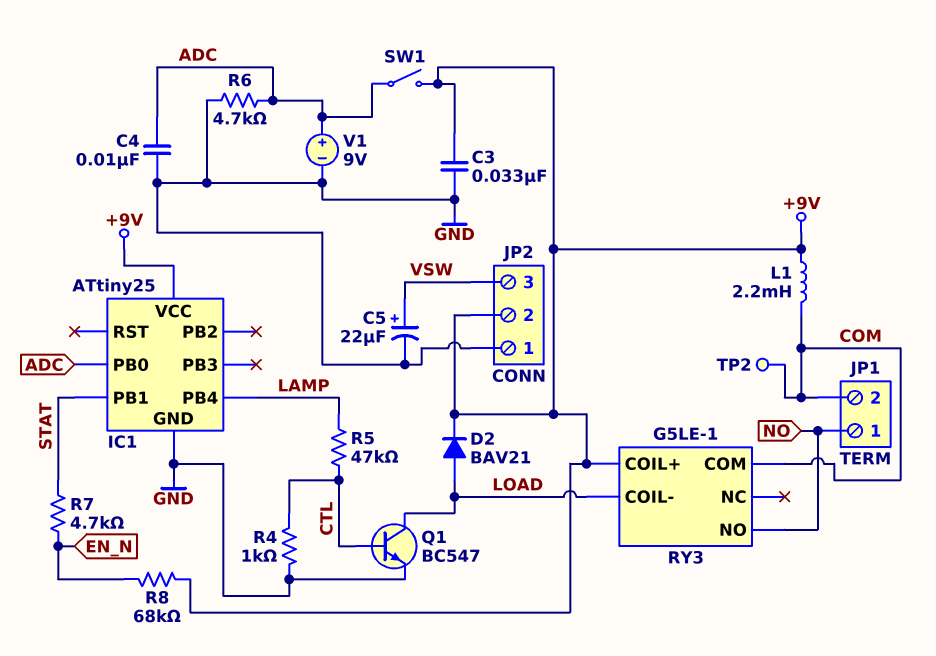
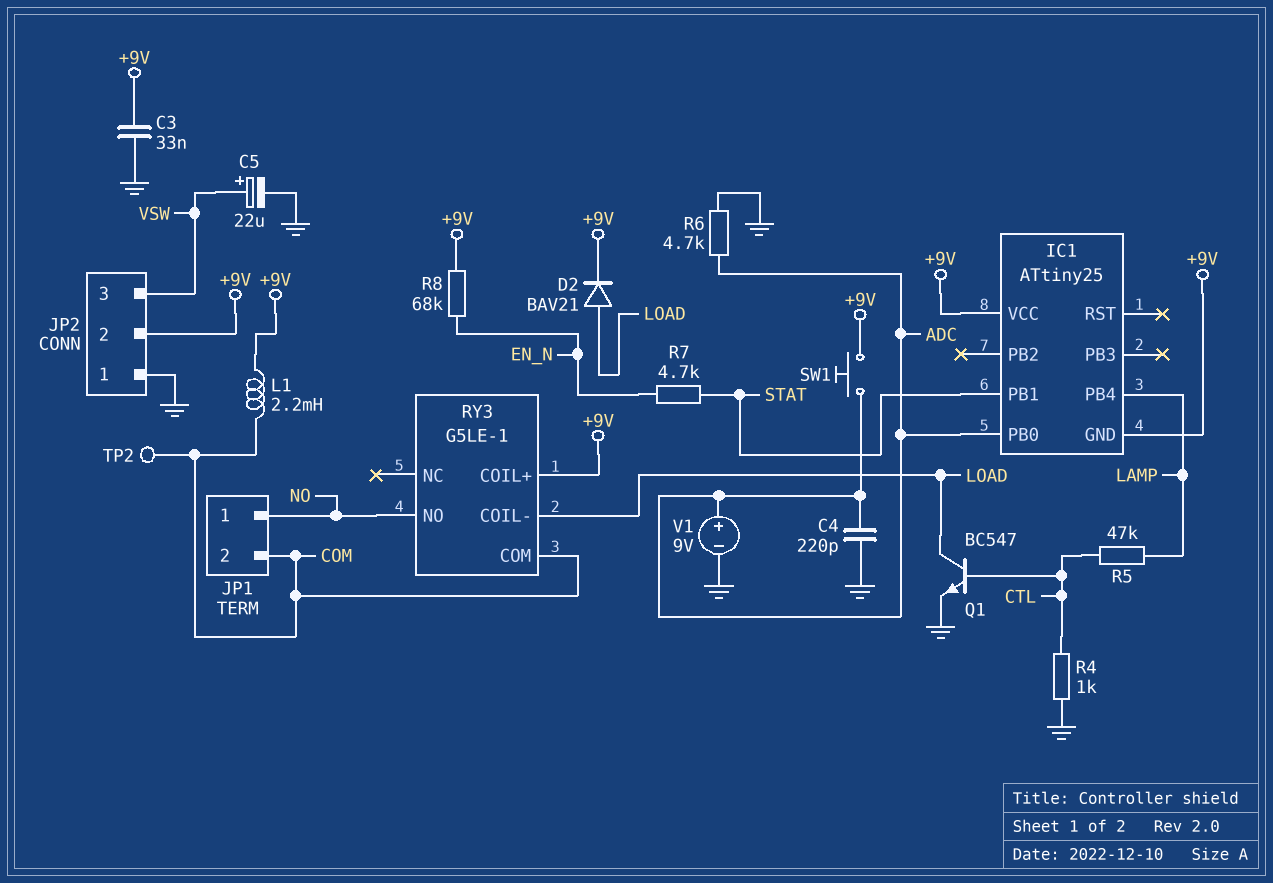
C4: 10nF (ADC, GND) -> 220pF (ADC, GND)
IC1 pin GND: GND -> +9V
SW1: switch (+9V, ADC) -> button (+9V, ADC)

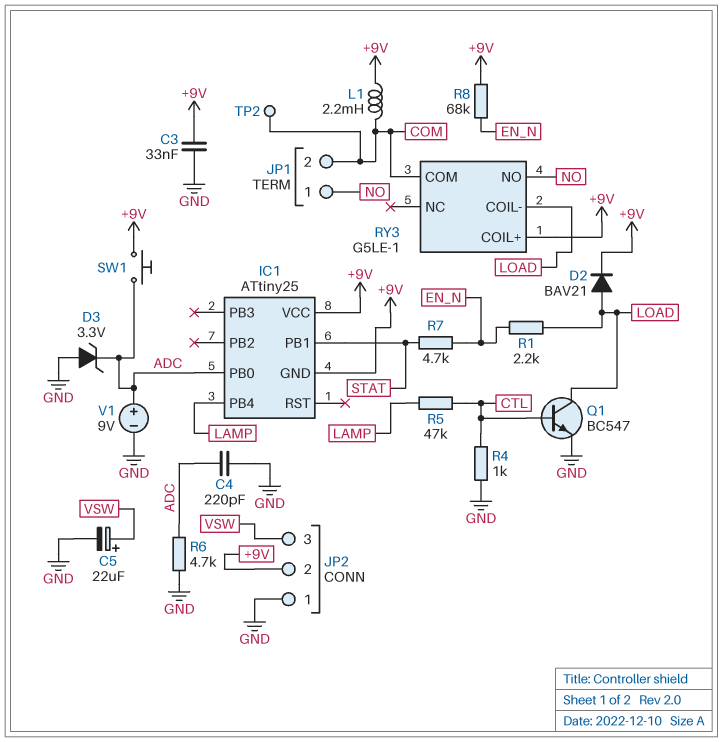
D3: none -> zener 3.3V (A GND, K ADC)
R1: none -> 2.2k (EN_N, LOAD)

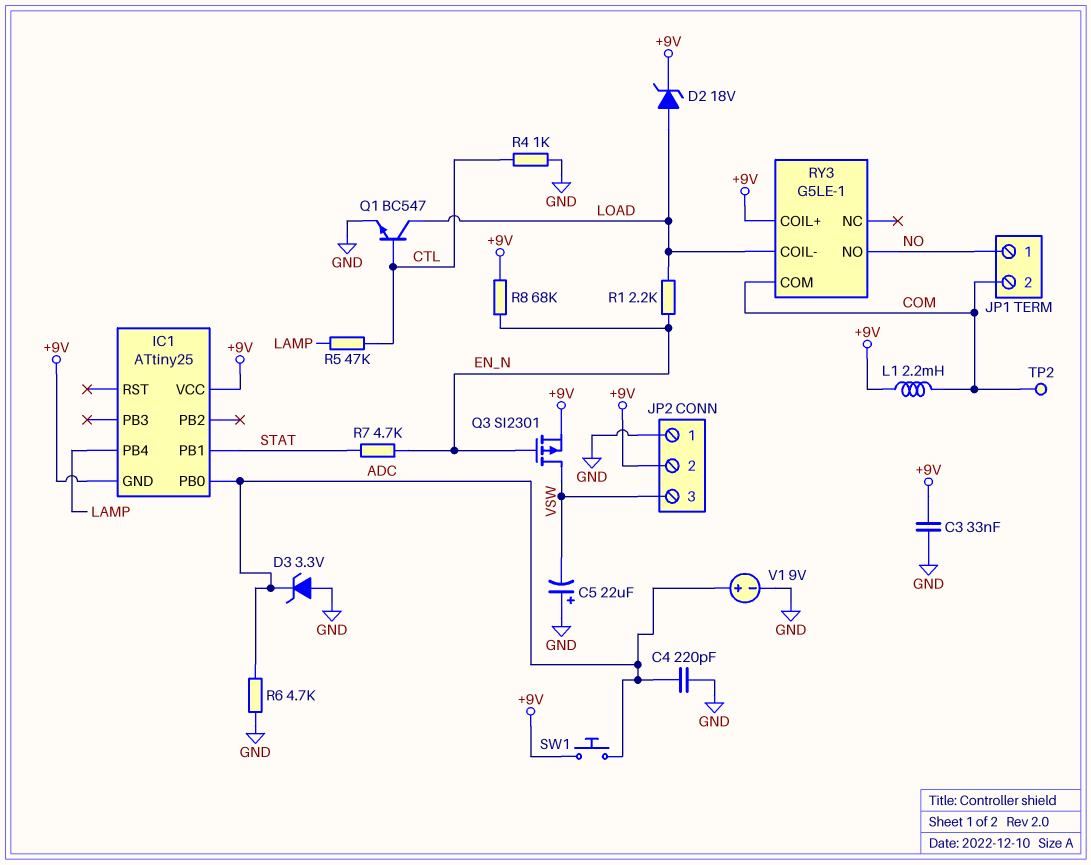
C5: 22uF (plus VSW, minus GND) -> 22uF (plus GND, minus VSW)
D2: diode BAV21 (A LOAD, K +9V) -> zener 18V (A LOAD, K +9V)
Q3: none -> PMOS SI2301 (G EN_N, D VSW, S +9V)

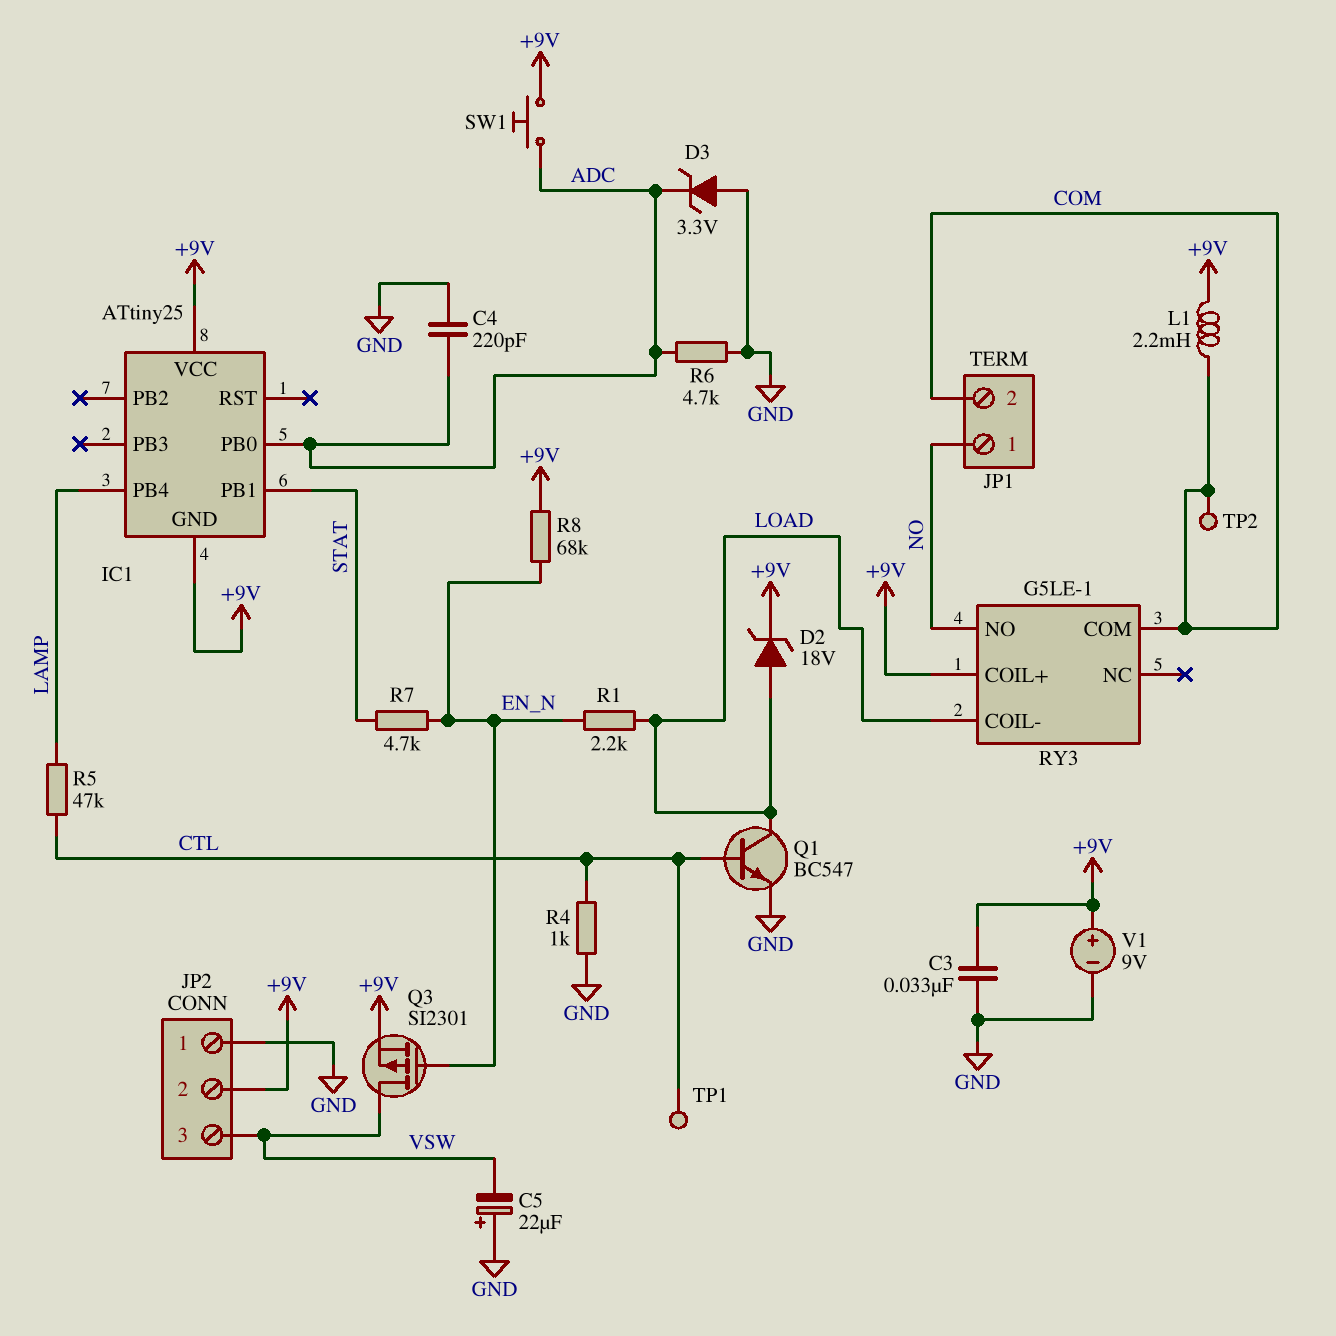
TP1: none -> test point (CTL)
V1: 9V (plus ADC, minus GND) -> 9V (plus +9V, minus GND)

